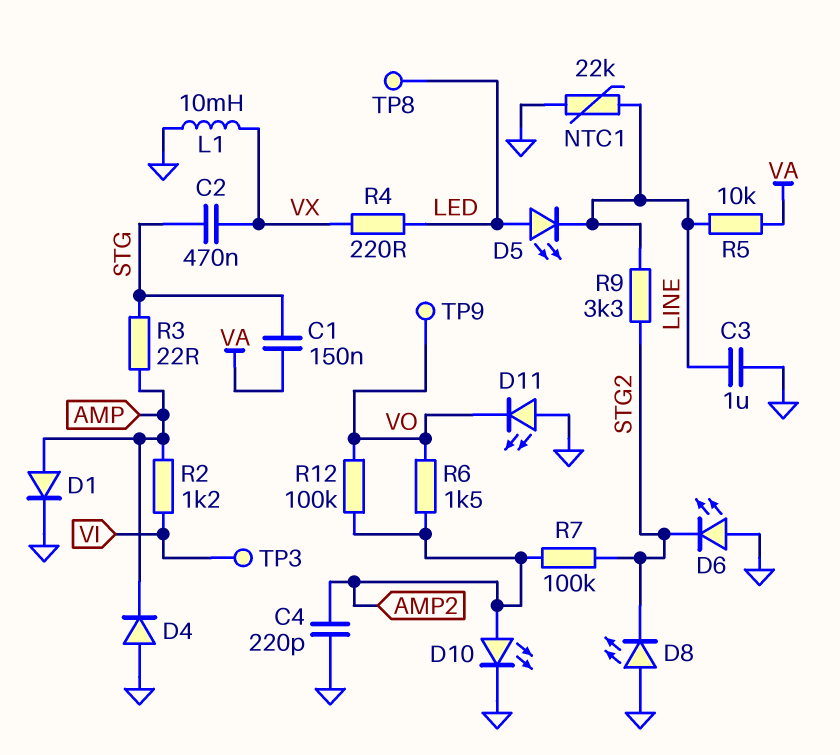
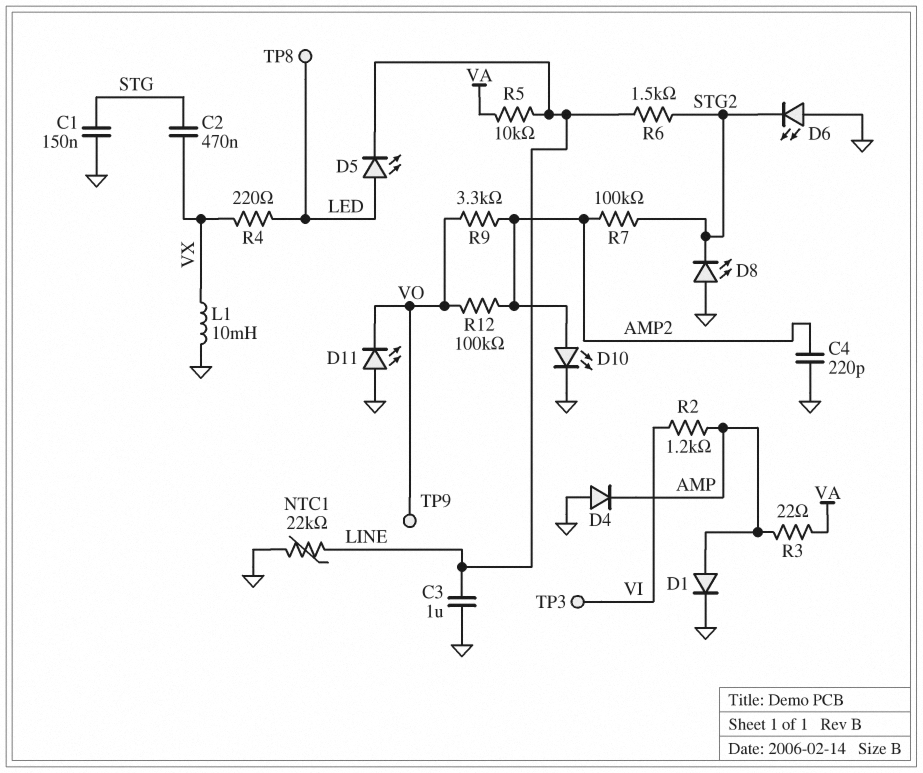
C1: 150nF (STG, VA) -> 150nF (GND, STG)
R3: 22 (AMP, STG) -> 22 (AMP, VA)
R6: 1.5k (AMP2, VO) -> 1.5k (LINE, STG2)
R9: 3.3k (LINE, STG2) -> 3.3k (AMP2, VO)

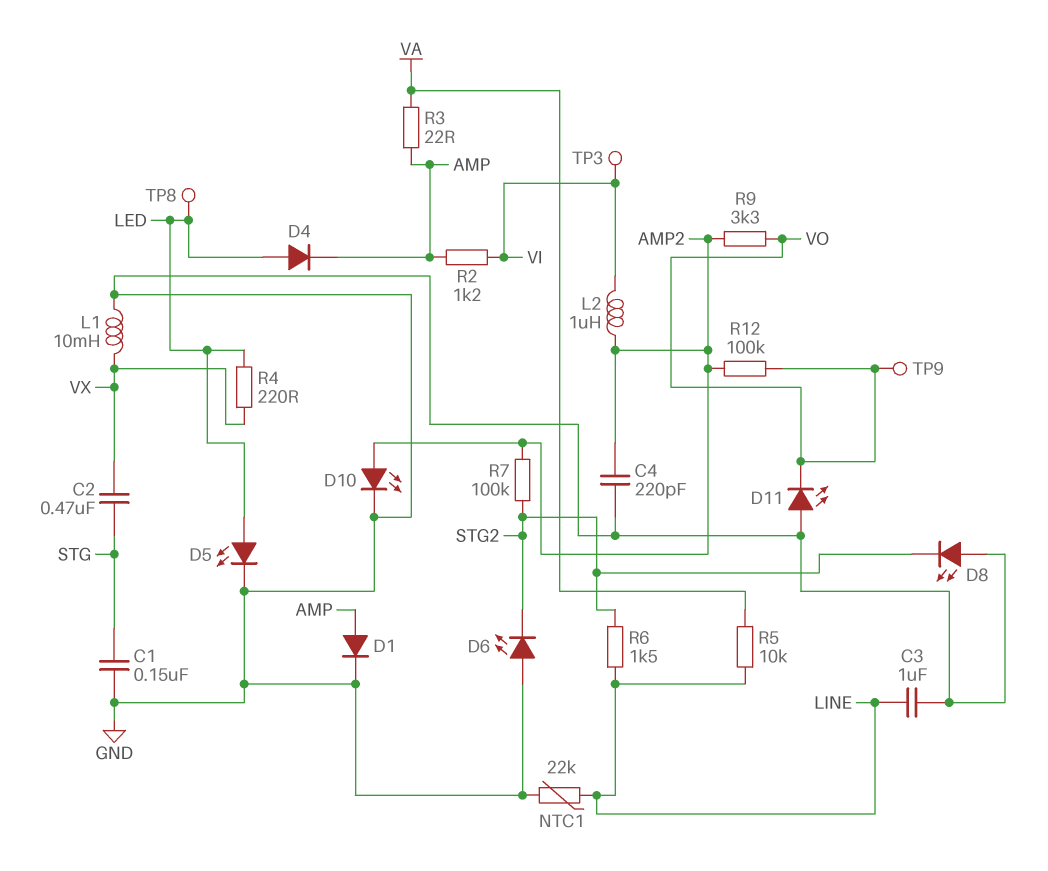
D4: diode (A GND, K AMP) -> diode (A LED, K AMP)
D5: LED (A LED, K LINE) -> LED (A LED, K GND)
L2: none -> 1uH (AMP2, VI)

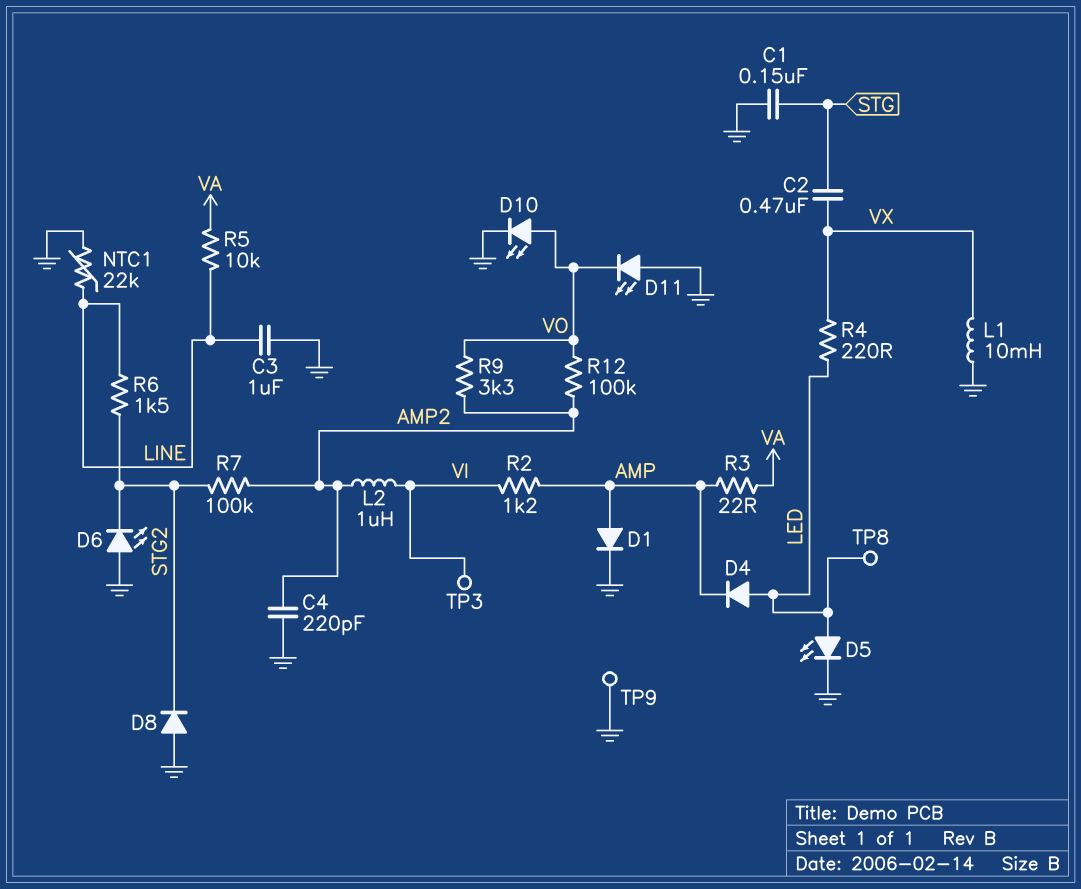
D8: LED (A GND, K STG2) -> diode (A GND, K STG2)
D10: LED (A AMP2, K GND) -> LED (A VO, K GND)
TP9: test point (VO) -> test point (GND)

